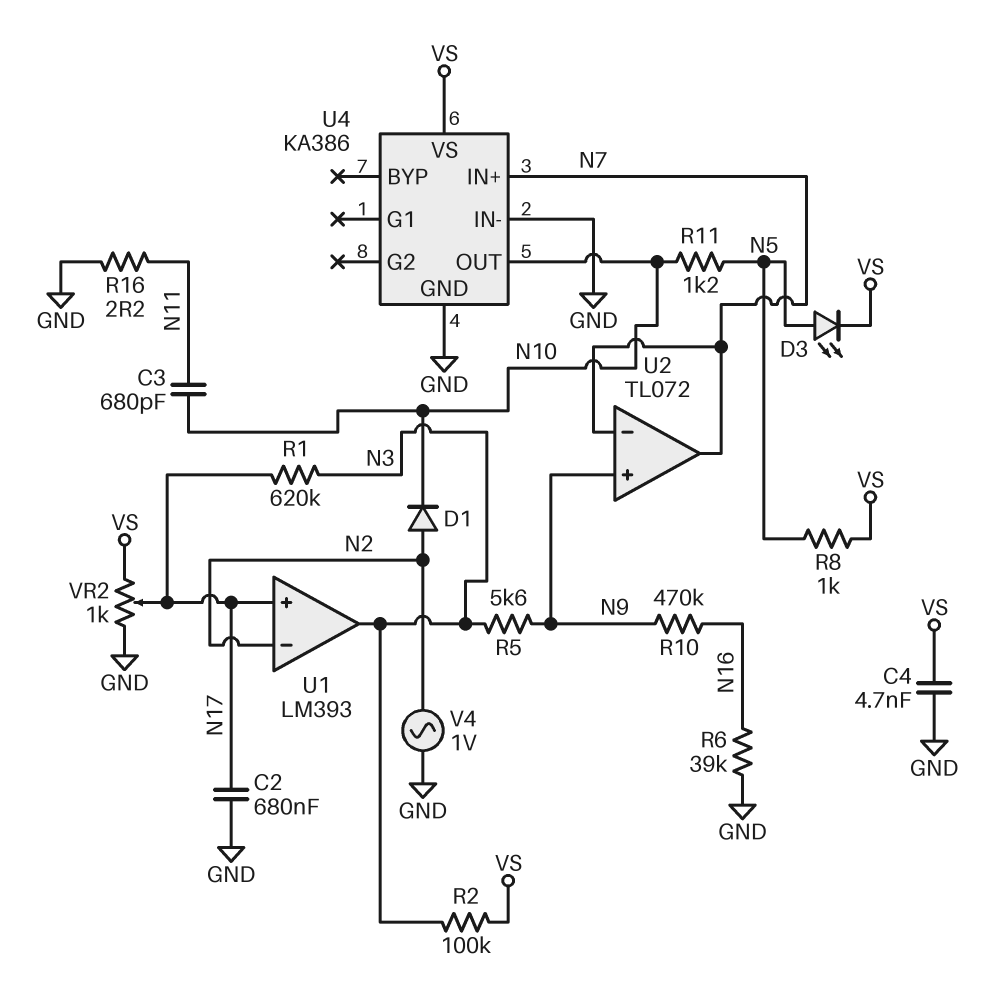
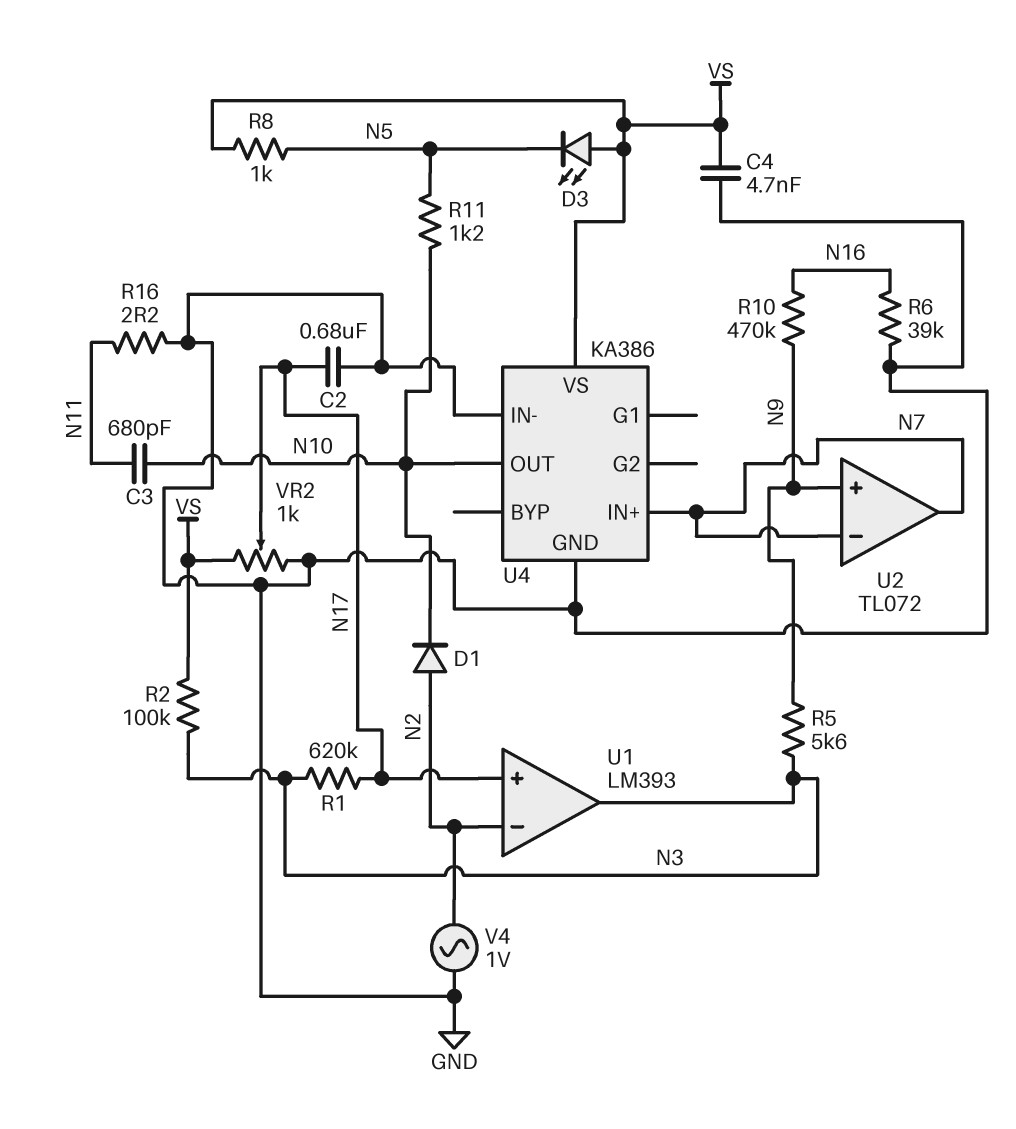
D3: LED (A N5, K VS) -> LED (A VS, K N5)

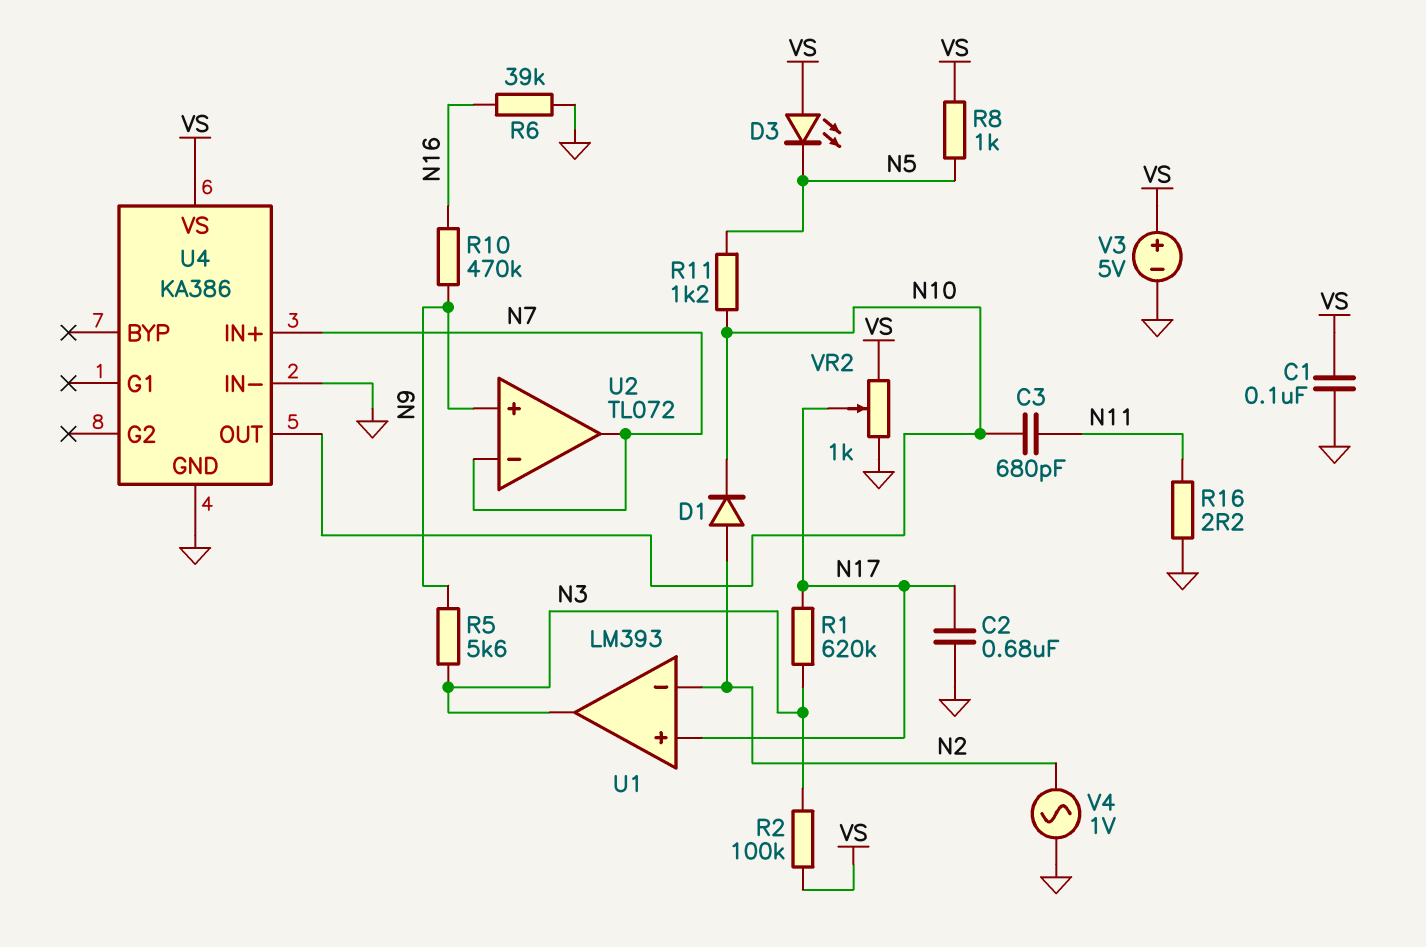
C1: none -> 100nF (GND, VS)
C4: 4.7nF (GND, VS) -> none
V3: none -> 5V (plus VS, minus GND)

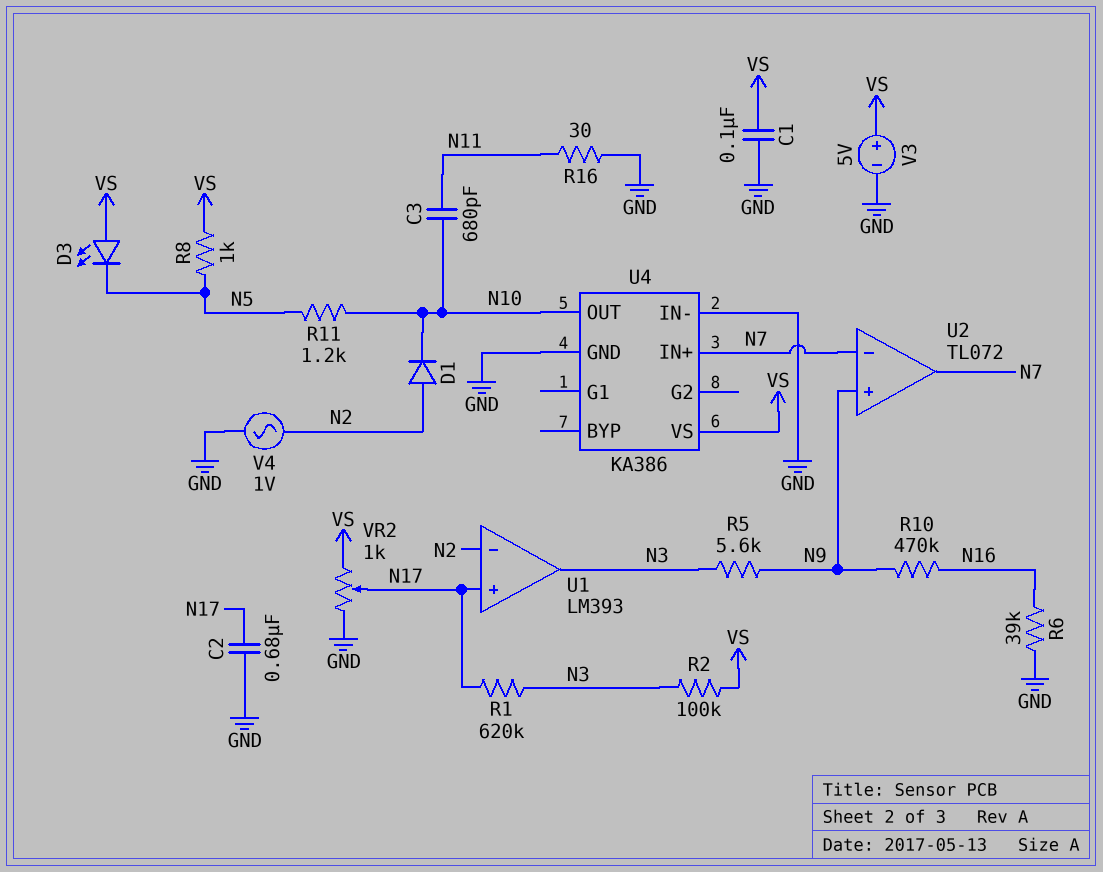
R16: 2.2 (GND, N11) -> 30 (GND, N11)

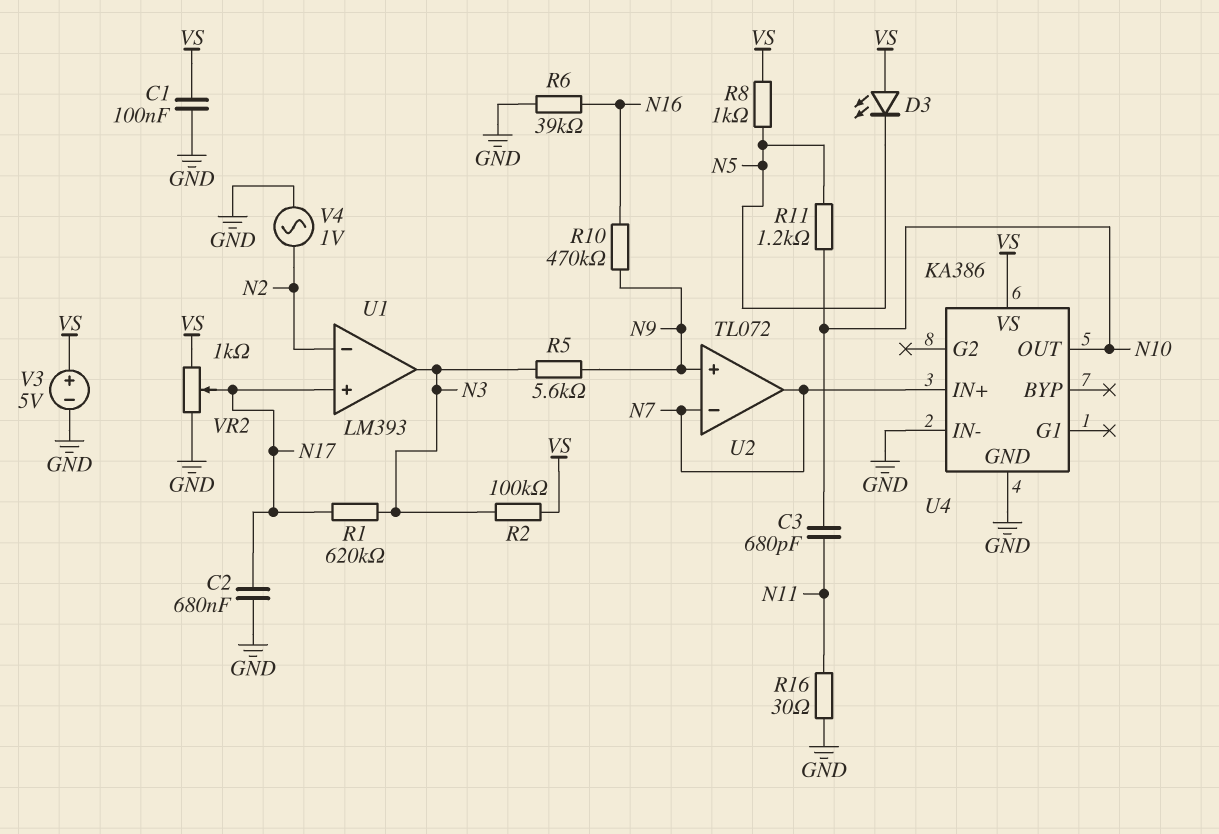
D1: diode (A N2, K N10) -> none

